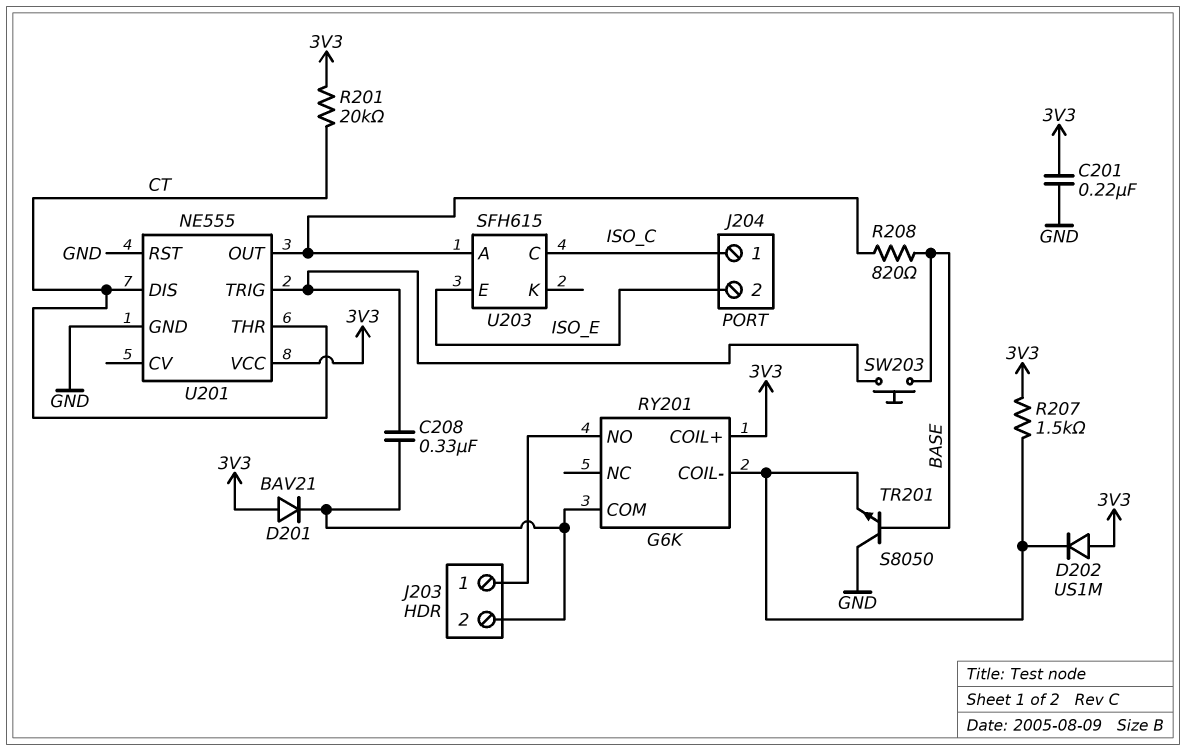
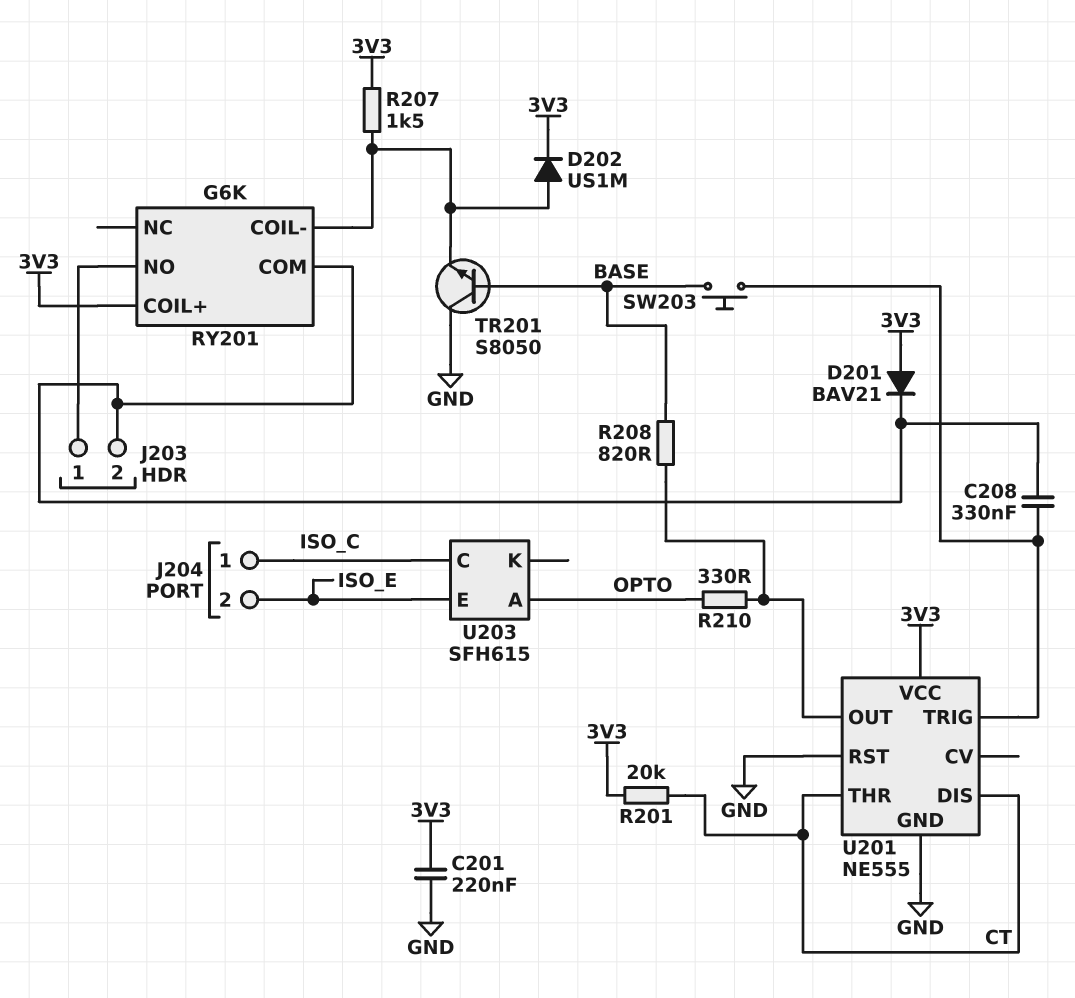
D202: diode US1M (A 3V3, K RY201/COIL-) -> diode US1M (A RY201/COIL-, K 3V3)
R210: none -> 330 (OPTO, U201/OUT)
U203 pin A: U201/OUT -> OPTO

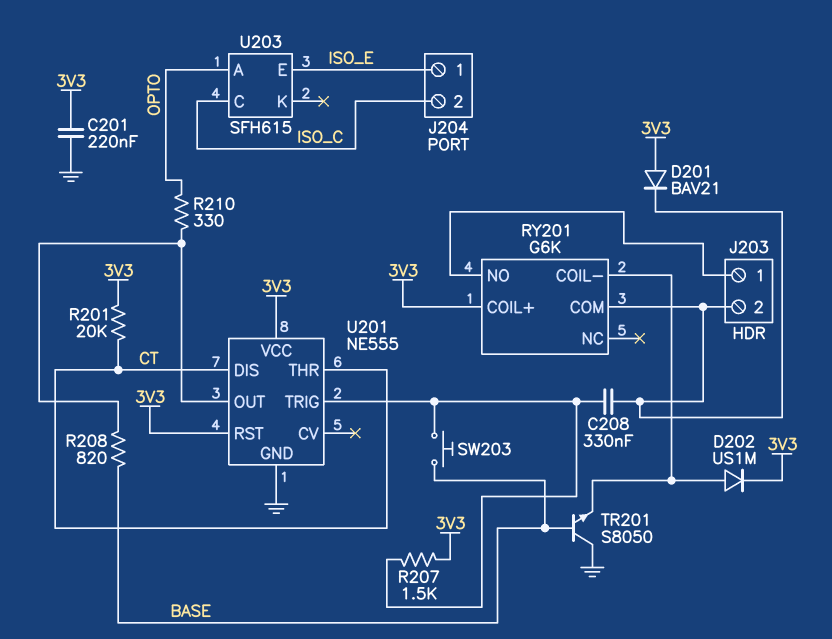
J204 pin 1: ISO_C -> ISO_E
J204 pin 2: ISO_E -> ISO_C
R207: 1.5k (3V3, RY201/COIL-) -> 1.5k (3V3, U201/TRIG)
U201 pin RST: GND -> 3V3

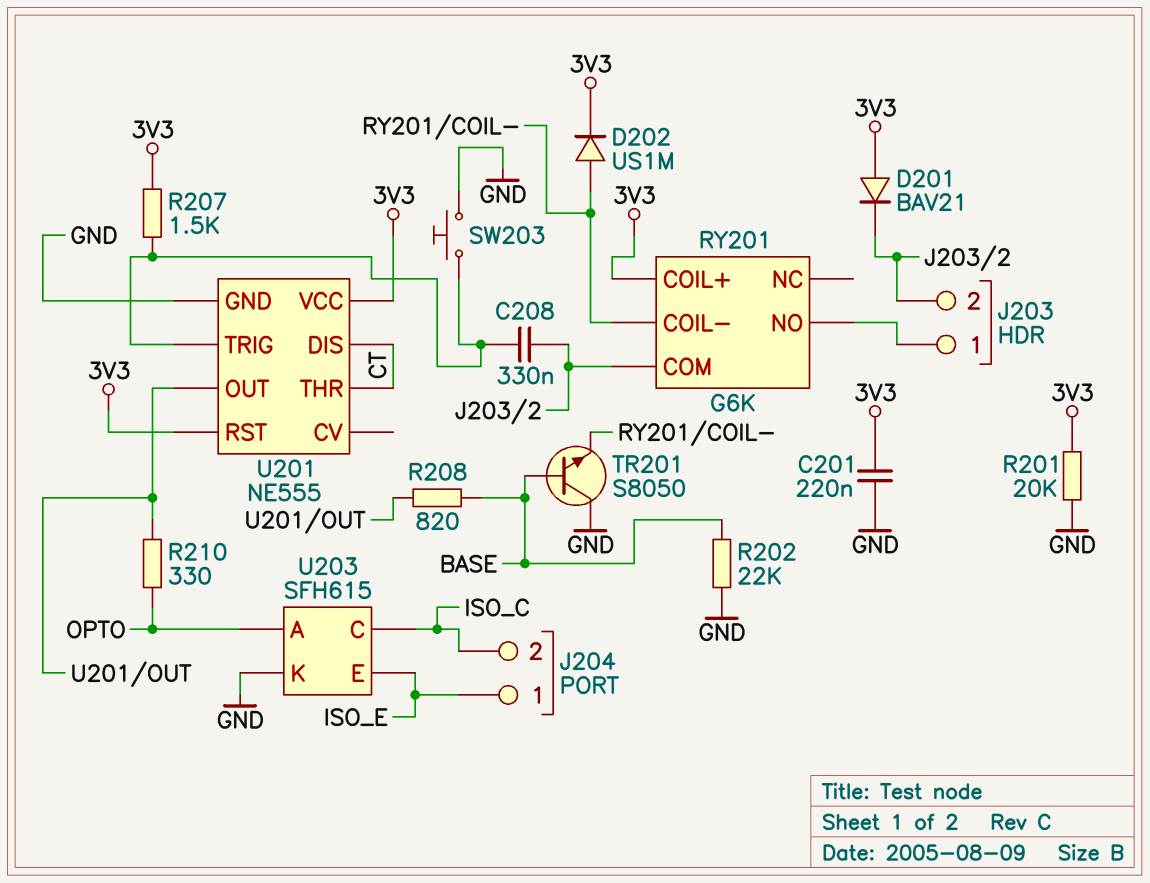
R201: 20k (3V3, CT) -> 20k (3V3, GND)
R202: none -> 22k (BASE, GND)
SW203: button (BASE, U201/TRIG) -> button (GND, U201/TRIG)
U203 pin K: none -> GND

